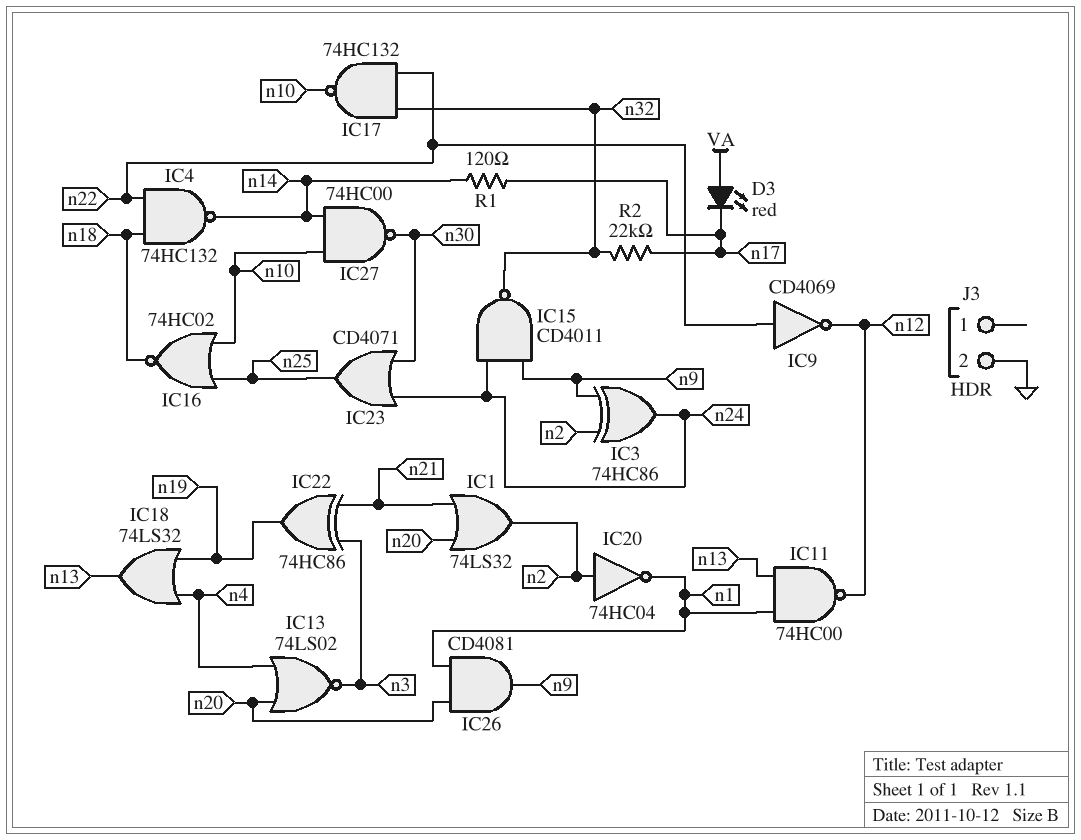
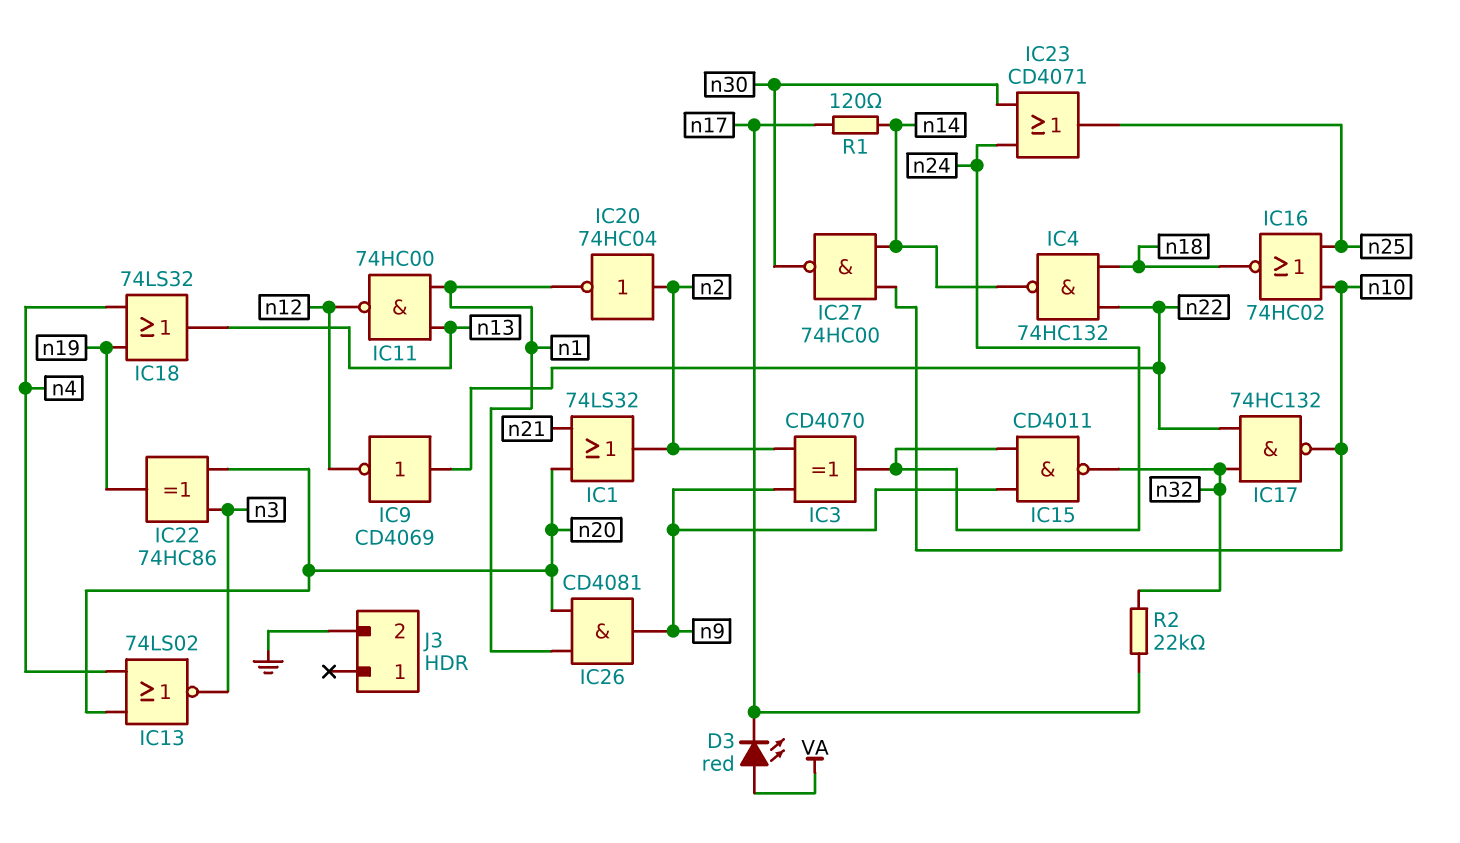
IC3: XOR 74HC86 (in n2, in n9, out n24) -> XOR CD4070 (in n2, in n9, out n24)
IC22: XOR 74HC86 (in n3, in n21, out n19) -> XOR 74HC86 (in n3, in n20, out n19)

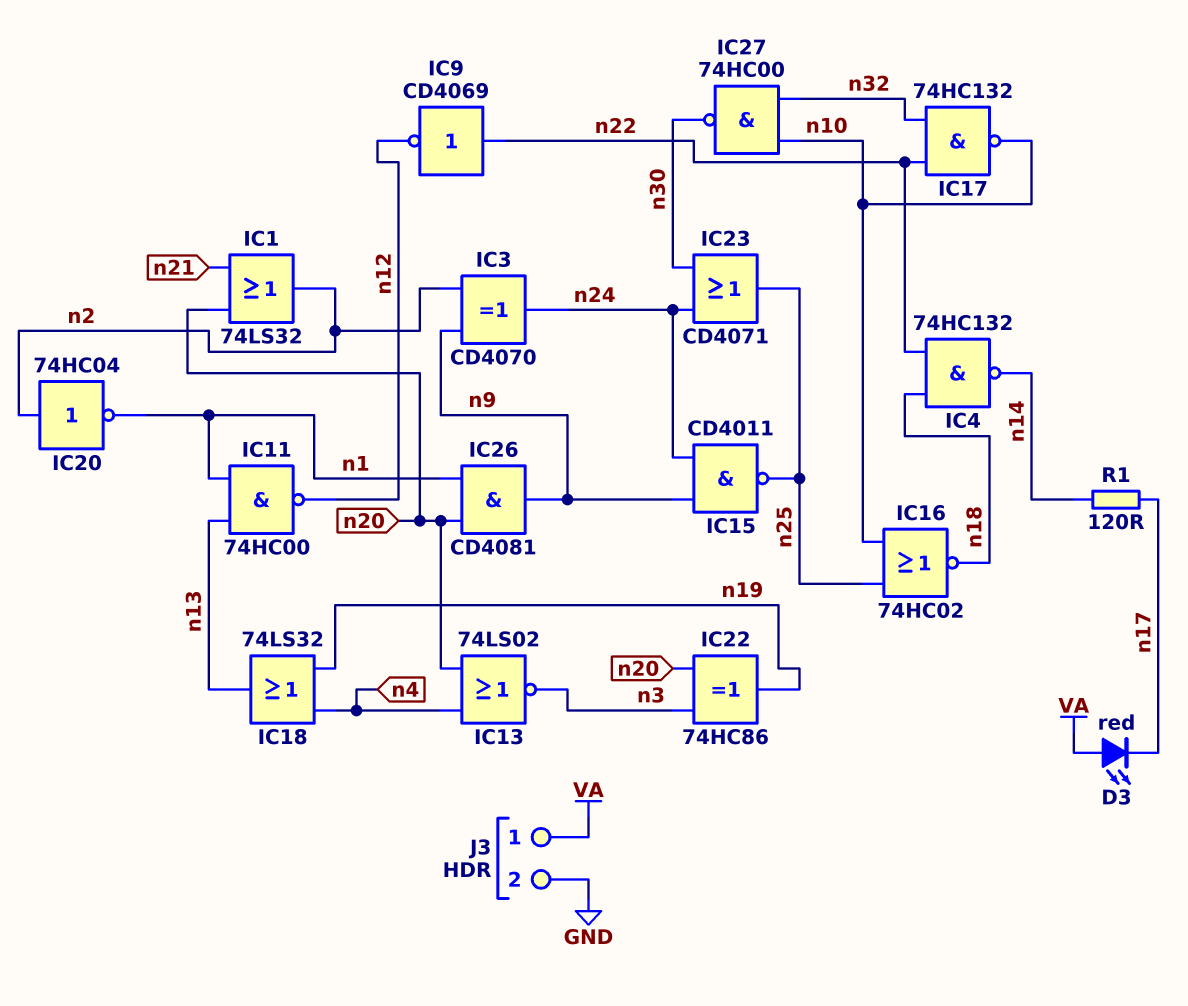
IC15: NAND CD4011 (in n9, in n24, out n32) -> NAND CD4011 (in n9, in n24, out n25)
IC27: NAND 74HC00 (in n10, in n14, out n30) -> NAND 74HC00 (in n10, in n32, out n30)
J3 pin 1: none -> VA
R2: 22k (n17, n32) -> none

